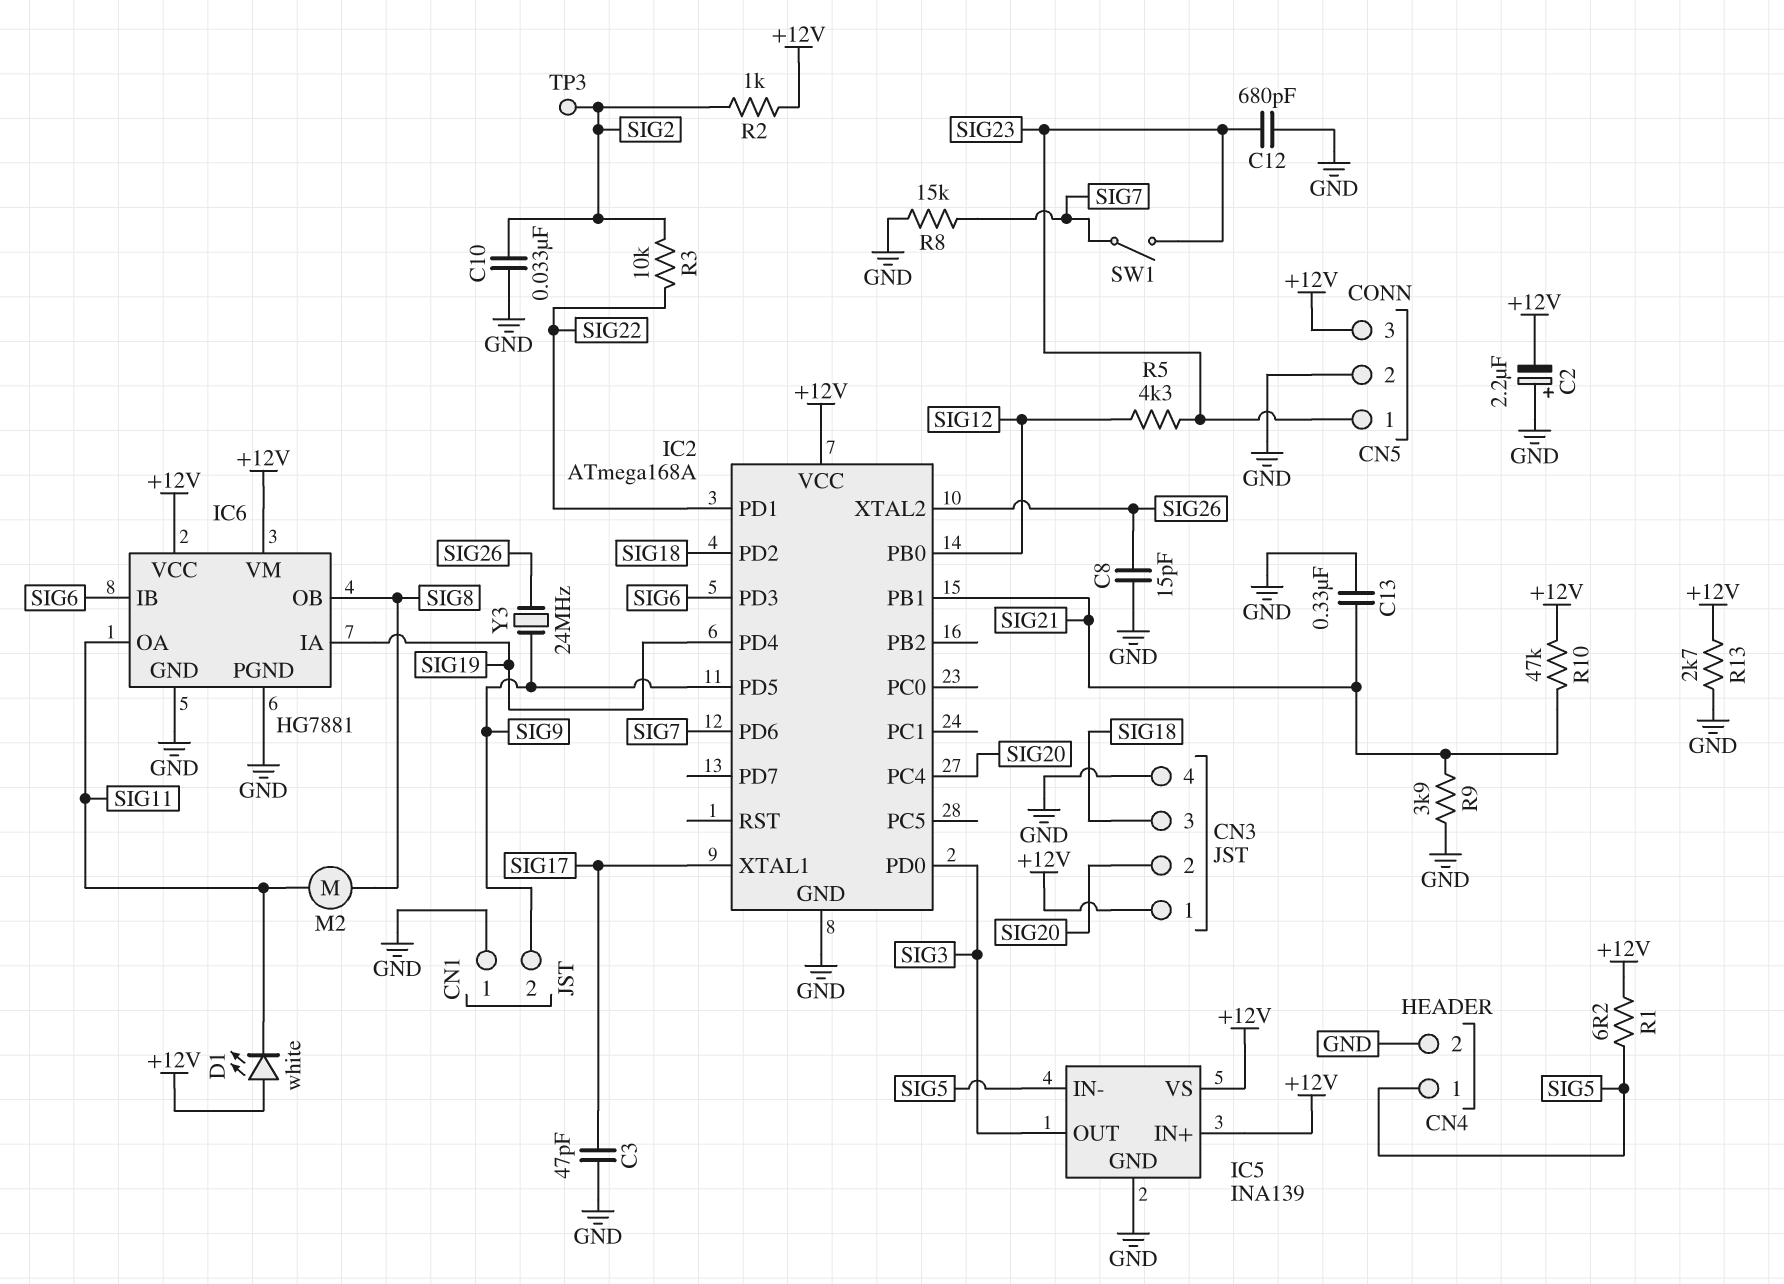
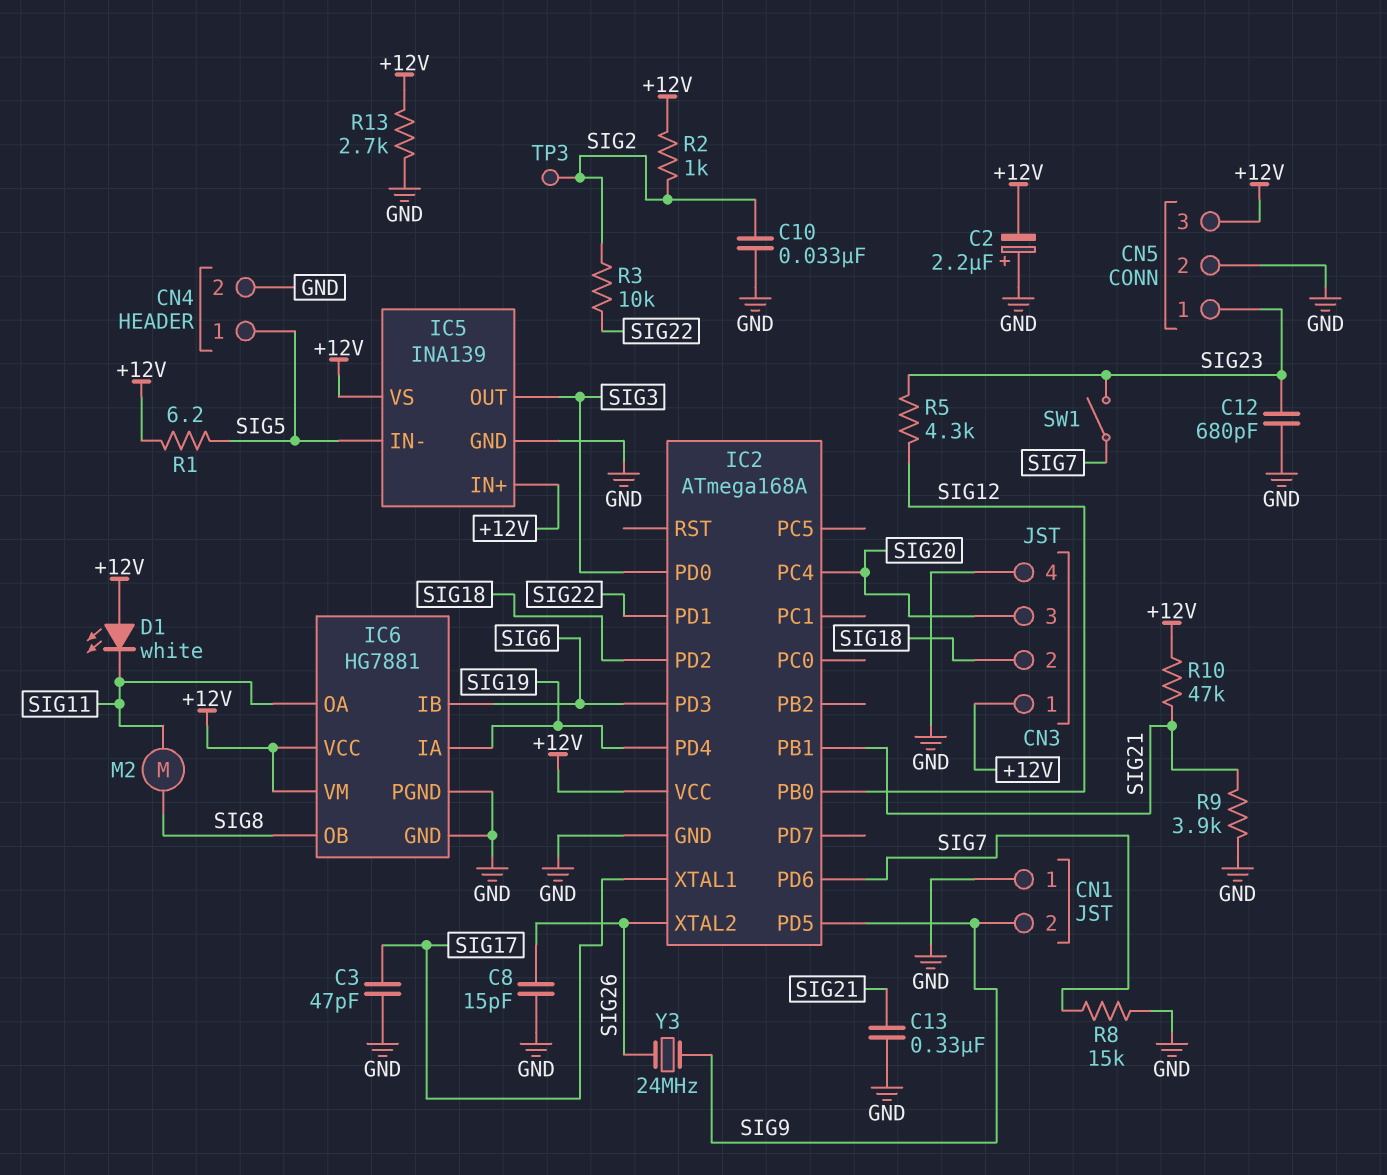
CN3 pin 2: SIG20 -> SIG18
CN3 pin 3: SIG18 -> SIG20

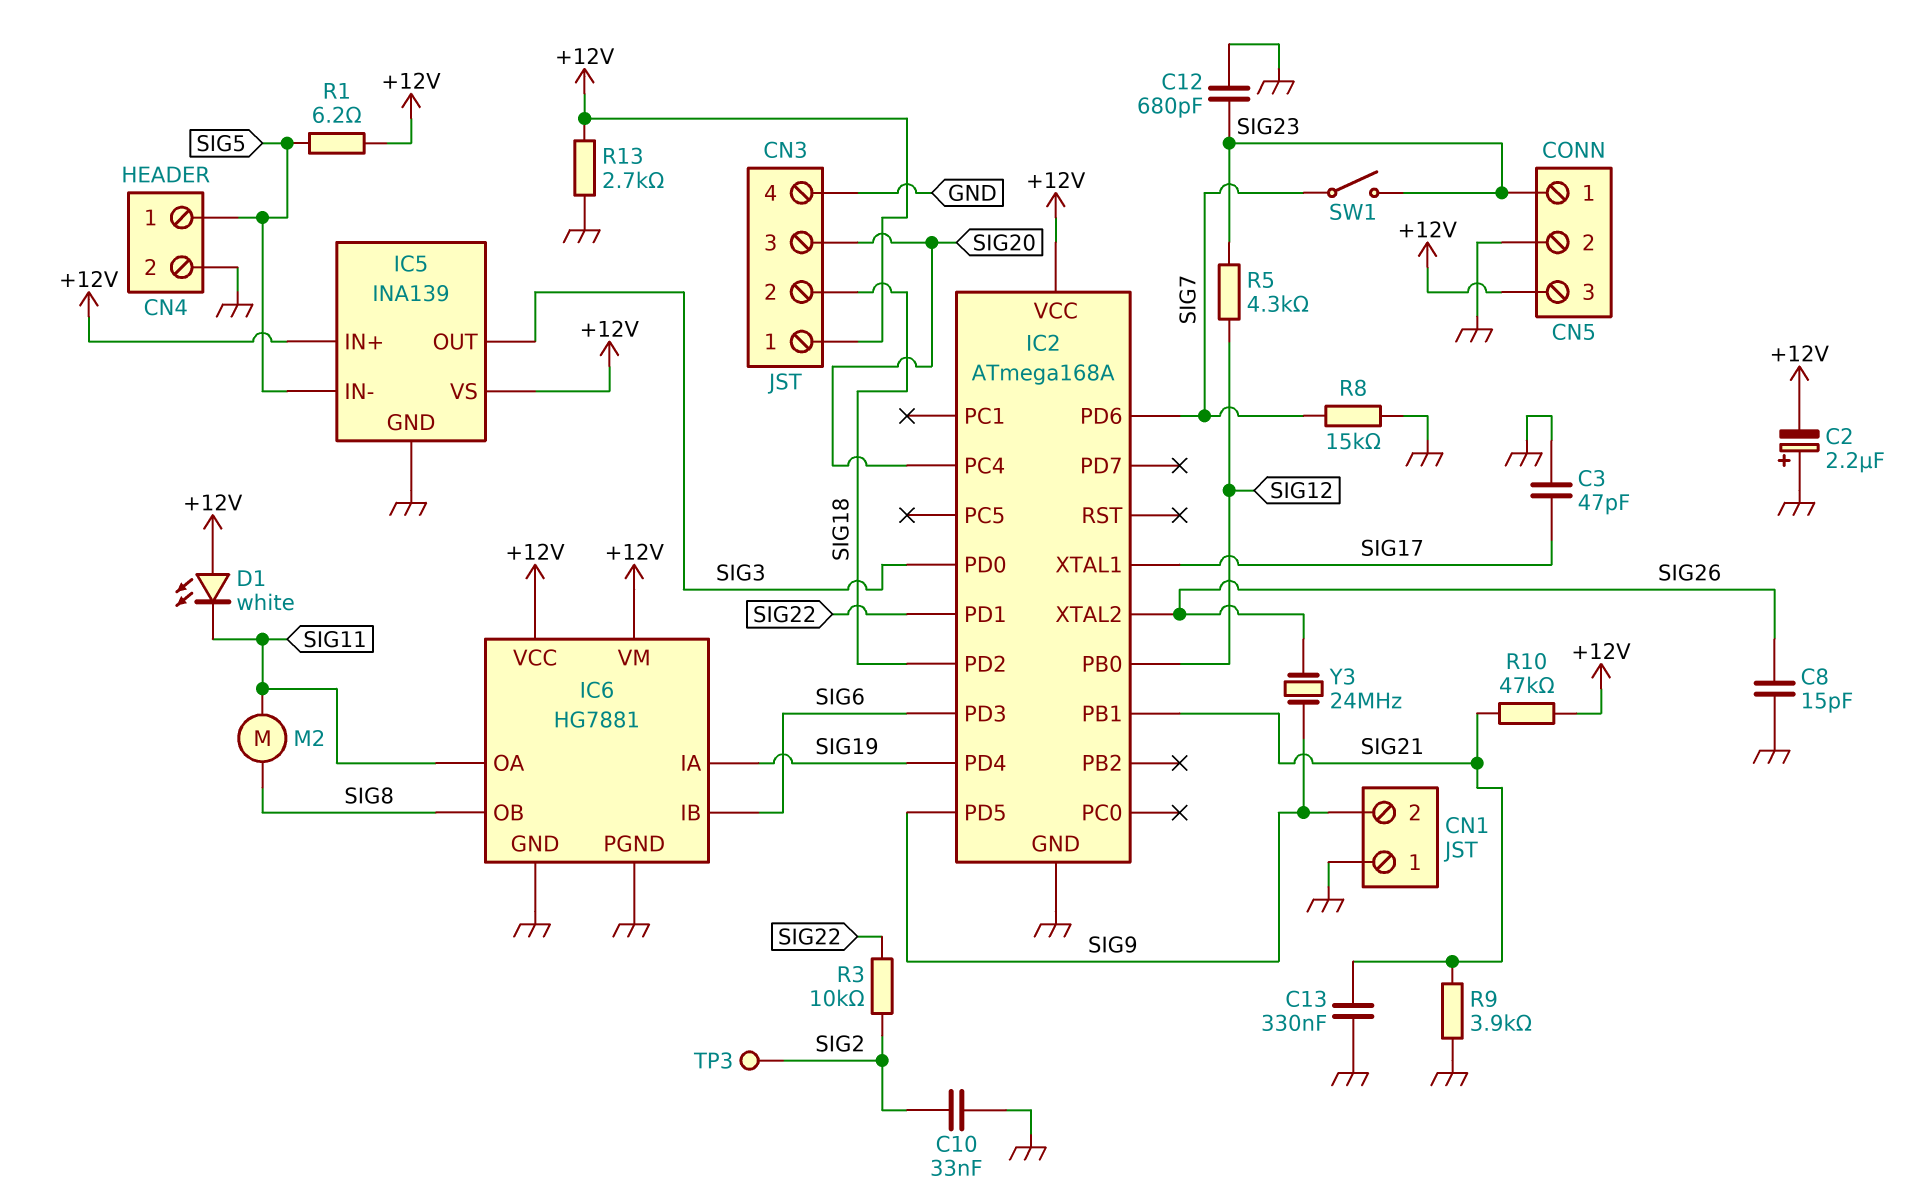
R2: 1k (+12V, SIG2) -> none

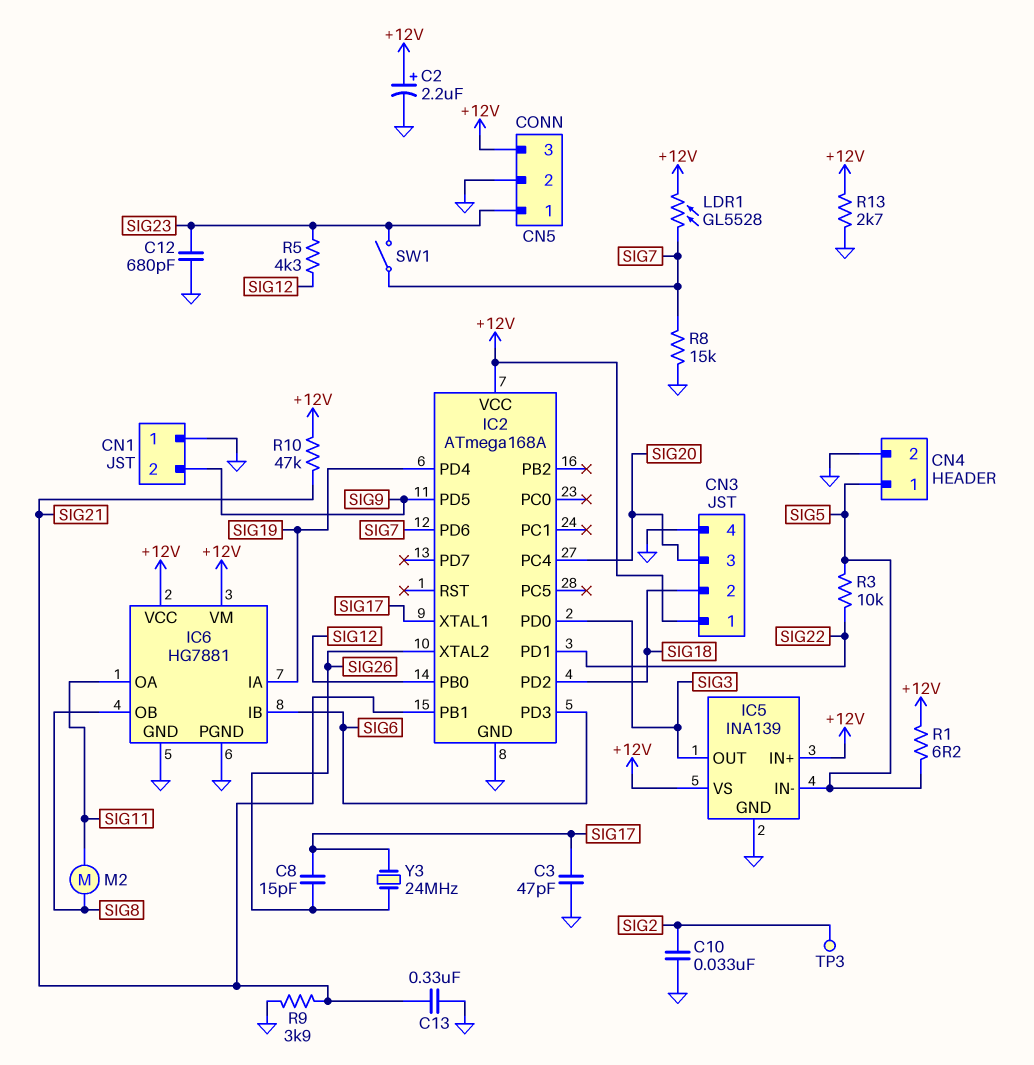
C2: 2.2uF (plus GND, minus +12V) -> 2.2uF (plus +12V, minus GND)
C8: 15pF (GND, SIG26) -> 15pF (SIG17, SIG26)
D1: LED white (A +12V, K SIG11) -> none
LDR1: none -> GL5528 (+12V, SIG7)
R3: 10k (SIG2, SIG22) -> 10k (SIG5, SIG22)
Y3: 24MHz (SIG9, SIG26) -> 24MHz (SIG17, SIG26)

